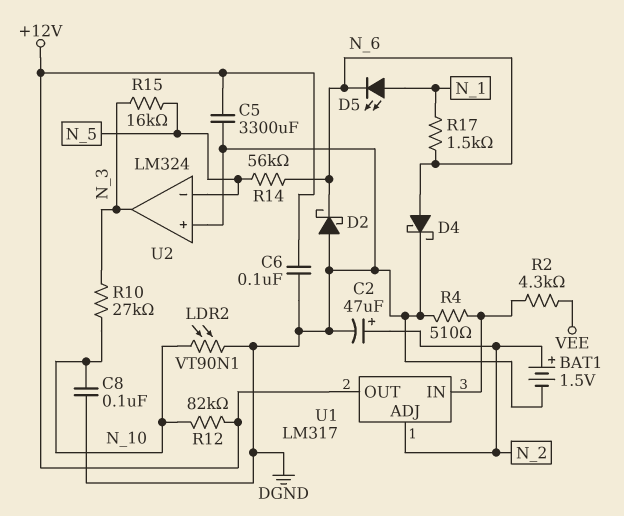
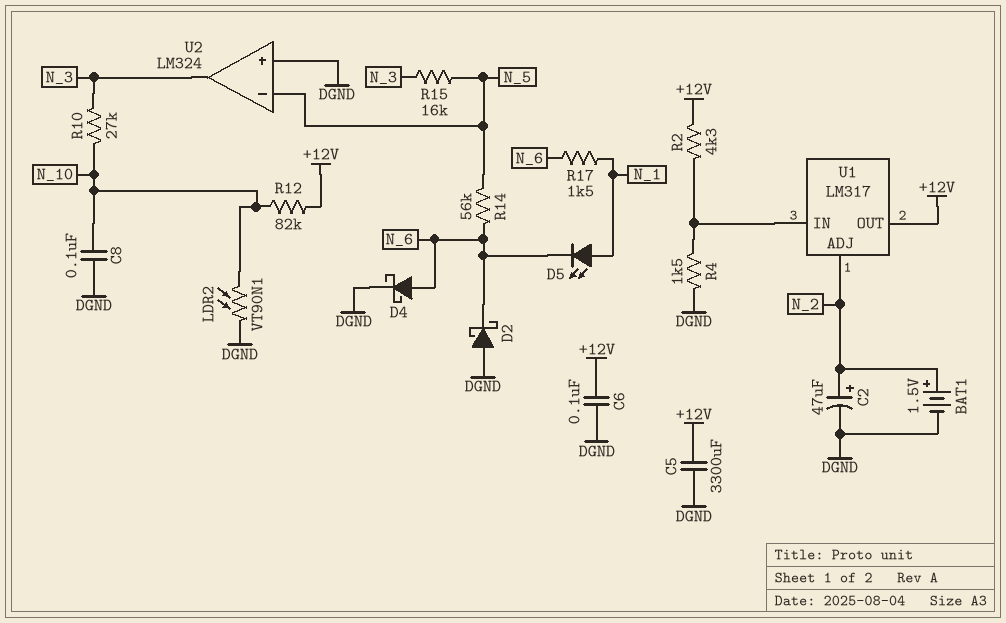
R2: 4.3k (U1/IN, VEE) -> 4.3k (+12V, U1/IN)
R4: 510 (DGND, U1/IN) -> 1.5k (DGND, U1/IN)

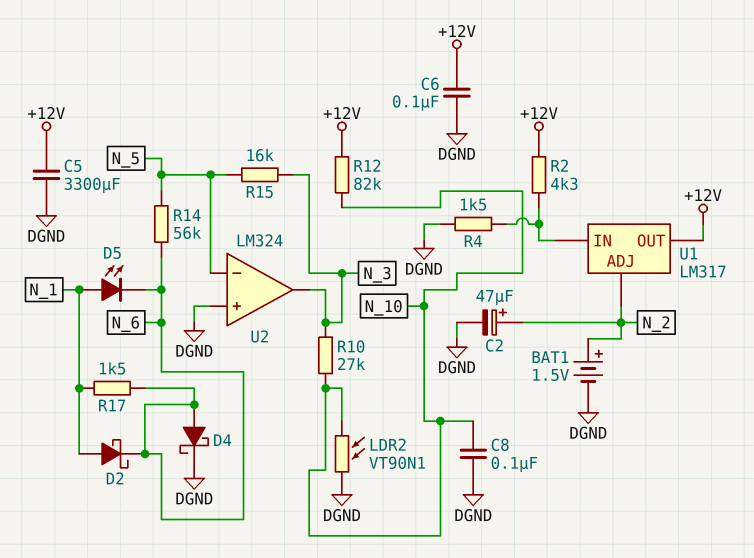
D2: schottky (A DGND, K N_6) -> schottky (A N_1, K N_6)

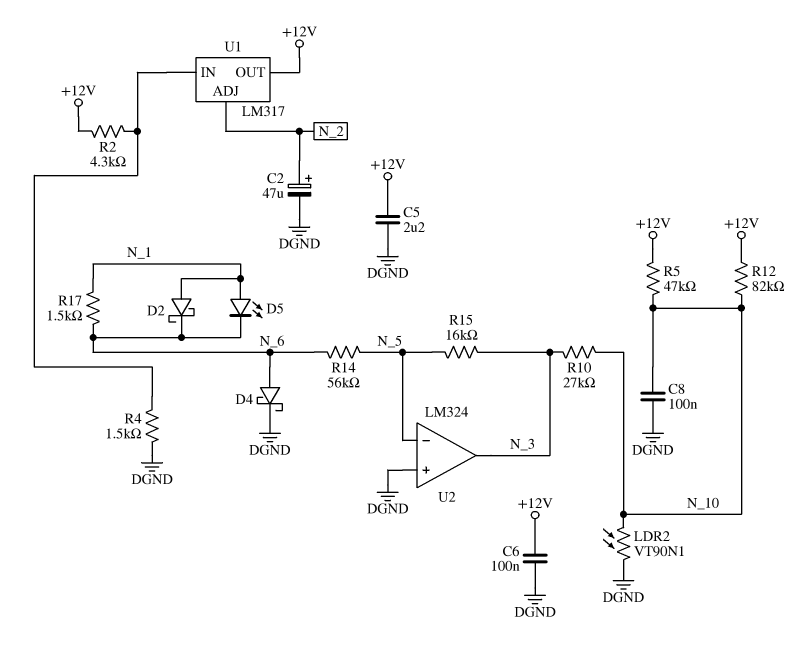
BAT1: 1.5V (plus N_2, minus DGND) -> none
C5: 3300uF (+12V, DGND) -> 2.2uF (+12V, DGND)
R5: none -> 47k (+12V, N_10)

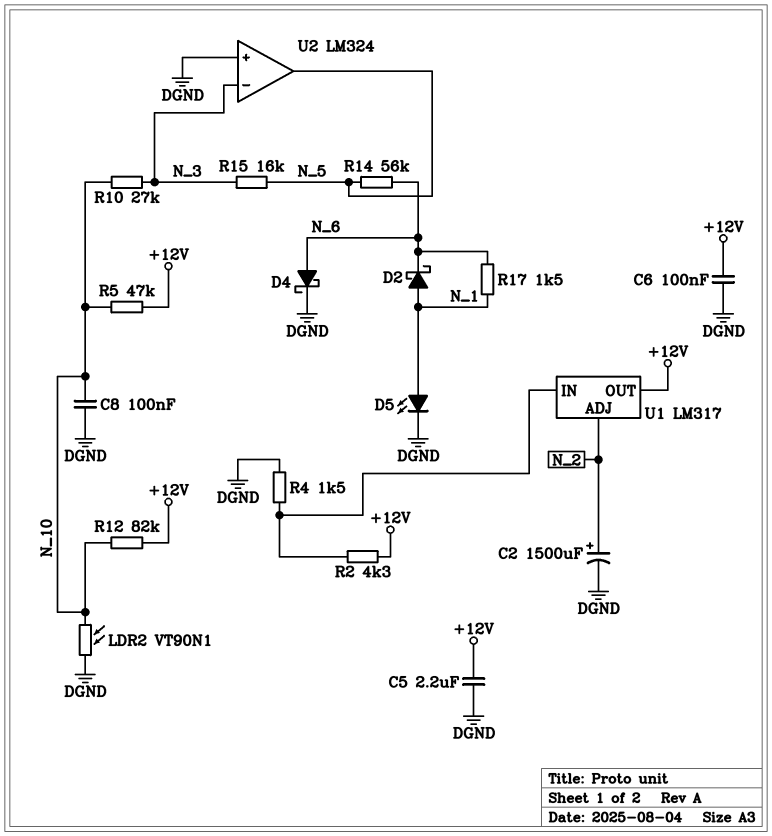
C2: 47uF (plus N_2, minus DGND) -> 1500uF (plus N_2, minus DGND)
D5: LED (A N_1, K N_6) -> LED (A N_1, K DGND)
U2 pin in-: N_5 -> N_3
U2 pin out: N_3 -> N_5

